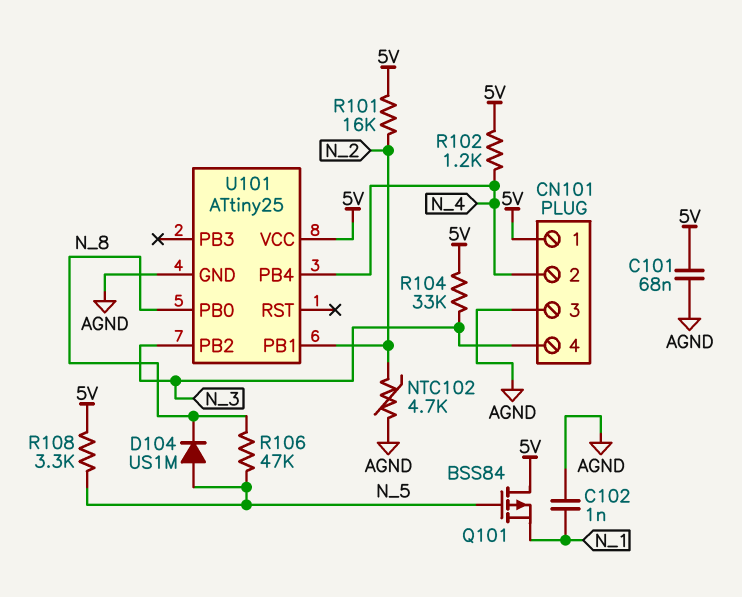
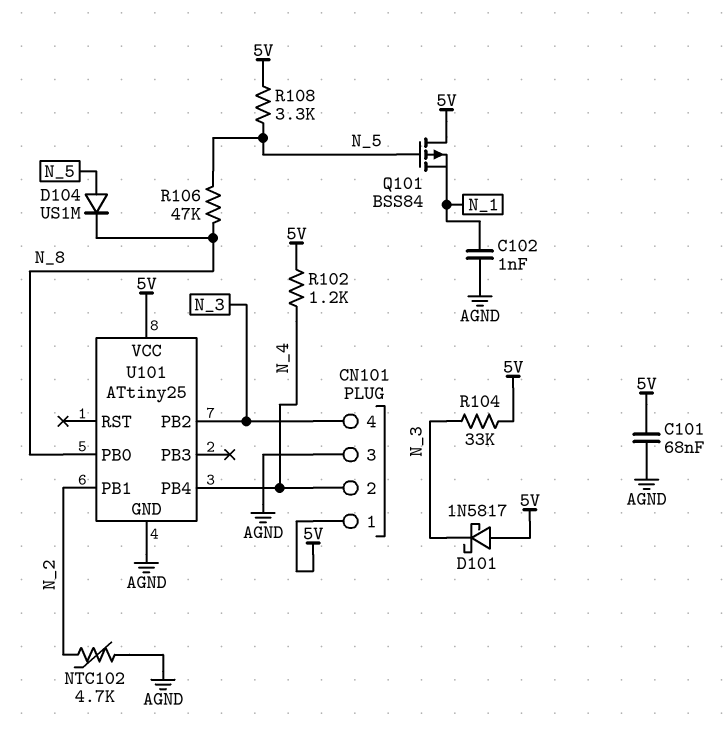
D101: none -> schottky 1N5817 (A 5V, K N_3)
R101: 16k (5V, N_2) -> none

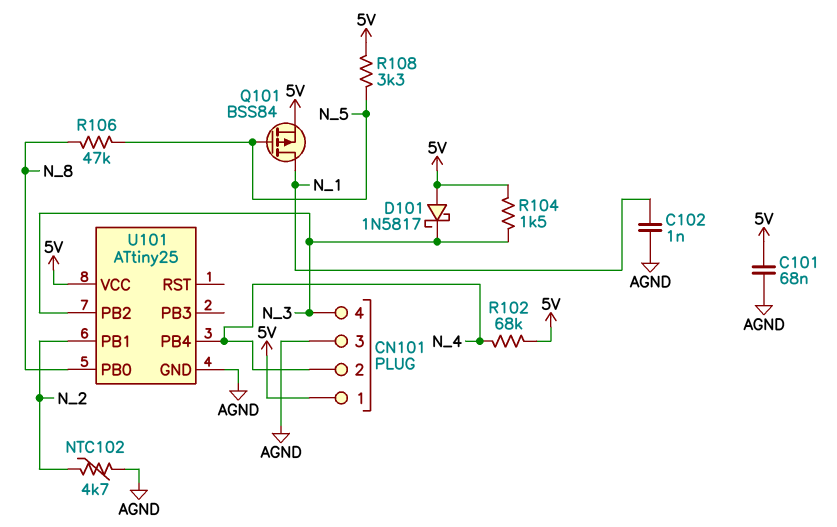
D104: diode US1M (A N_5, K N_8) -> none
Q101: PMOS BSS84 (G N_5, D 5V, S N_1) -> PMOS BSS84 (G N_5, D N_1, S 5V)
R102: 1.2k (5V, N_4) -> 68k (5V, N_4)
R104: 33k (5V, N_3) -> 1.5k (5V, N_3)

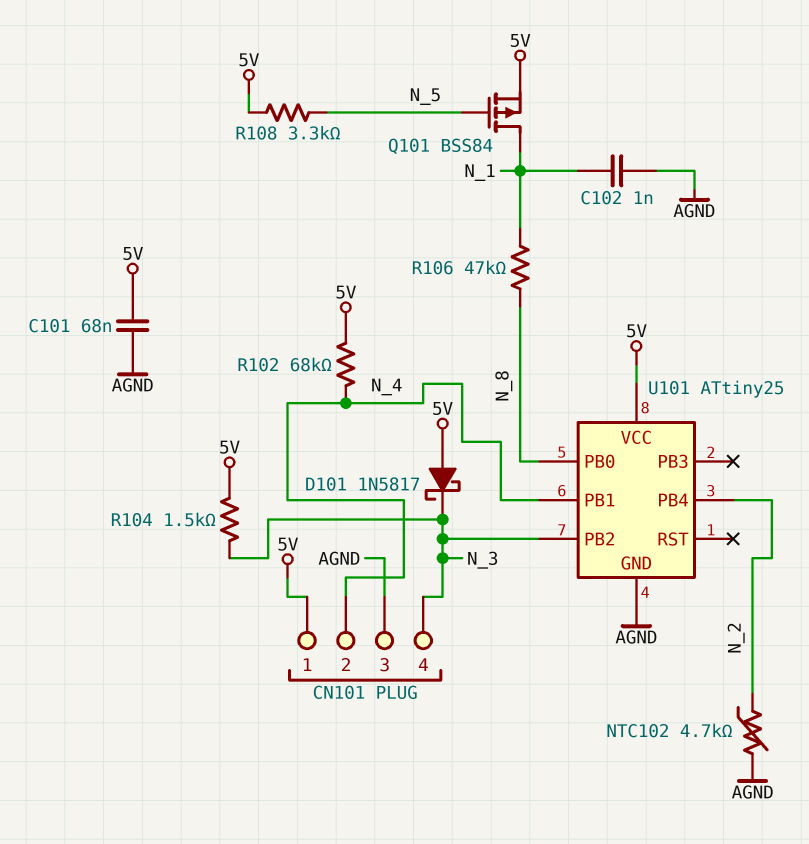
R106: 47k (N_5, N_8) -> 47k (N_1, N_8)
U101 pin PB1: N_2 -> N_4
U101 pin PB4: N_4 -> N_2

